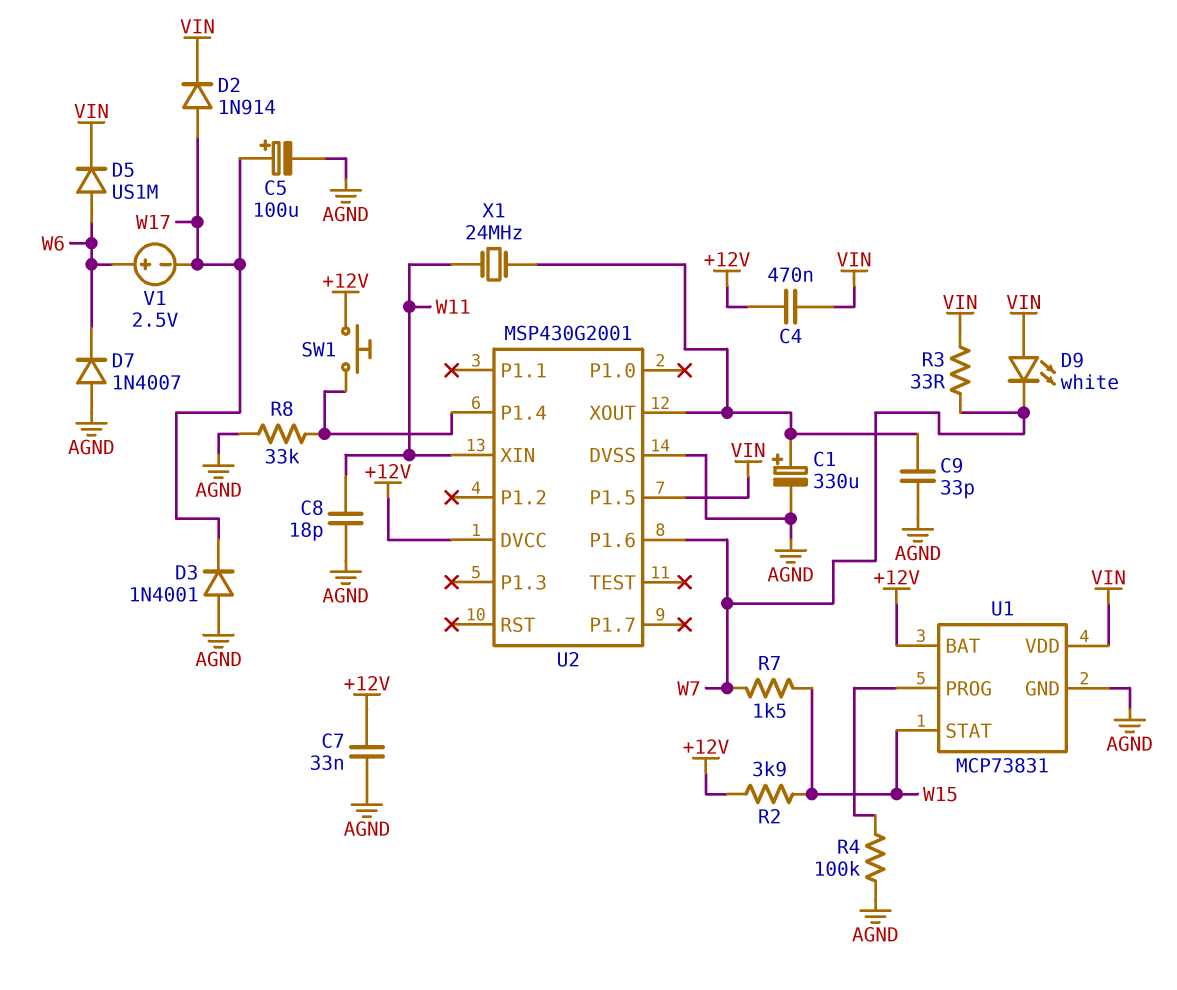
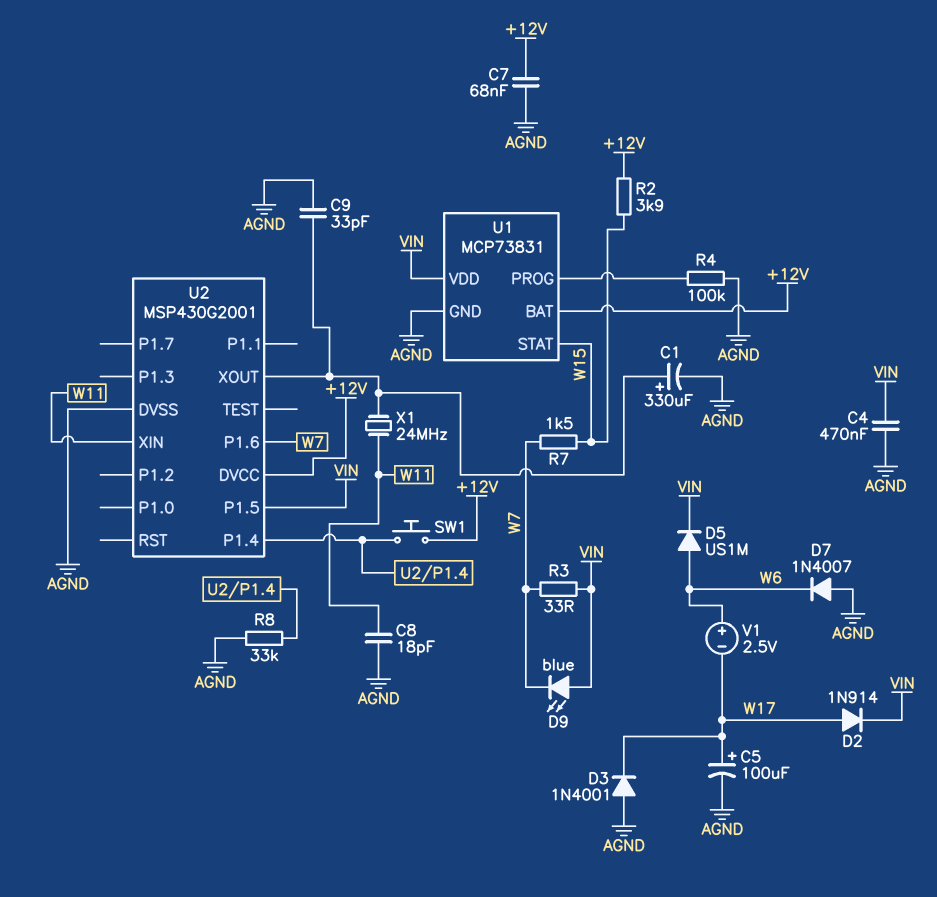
C4: 470nF (+12V, VIN) -> 470nF (AGND, VIN)
C7: 33nF (+12V, AGND) -> 68nF (+12V, AGND)
D9: LED white (A VIN, K W7) -> LED blue (A VIN, K W7)

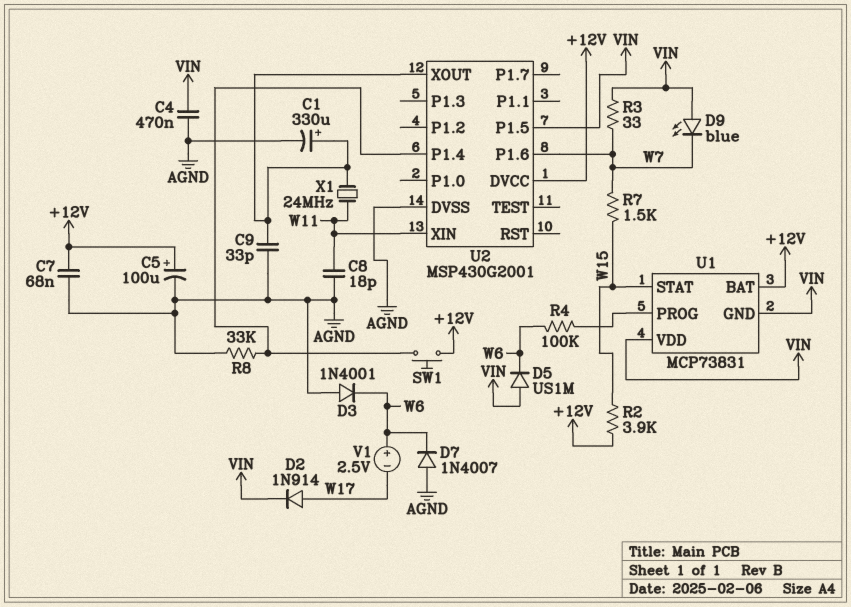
C5: 100uF (plus W17, minus AGND) -> 100uF (plus +12V, minus AGND)
D3: diode 1N4001 (A AGND, K W17) -> diode 1N4001 (A AGND, K W6)
D5: diode US1M (A W6, K VIN) -> diode US1M (A VIN, K W6)
R4: 100k (AGND, U1/PROG) -> 100k (U1/PROG, W6)
U1 pin GND: AGND -> VIN

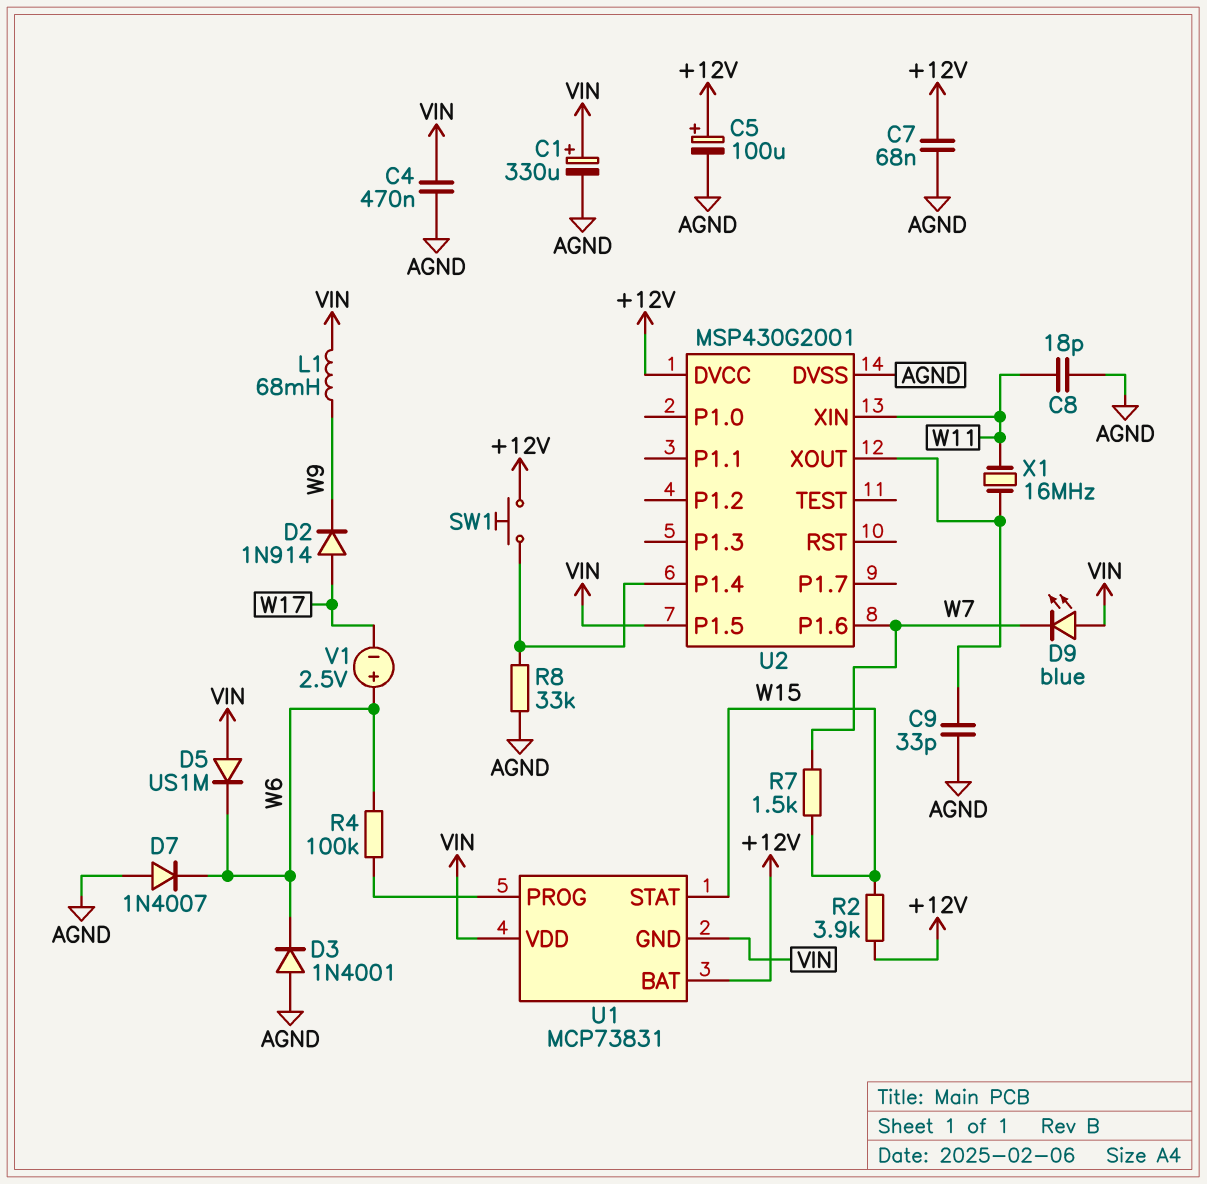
C1: 330uF (plus U2/XOUT, minus AGND) -> 330uF (plus VIN, minus AGND)
D2: diode 1N914 (A W17, K VIN) -> diode 1N914 (A W17, K W9)
L1: none -> 68mH (VIN, W9)
R3: 33 (VIN, W7) -> none
X1: 24MHz (U2/XOUT, W11) -> 16MHz (U2/XOUT, W11)

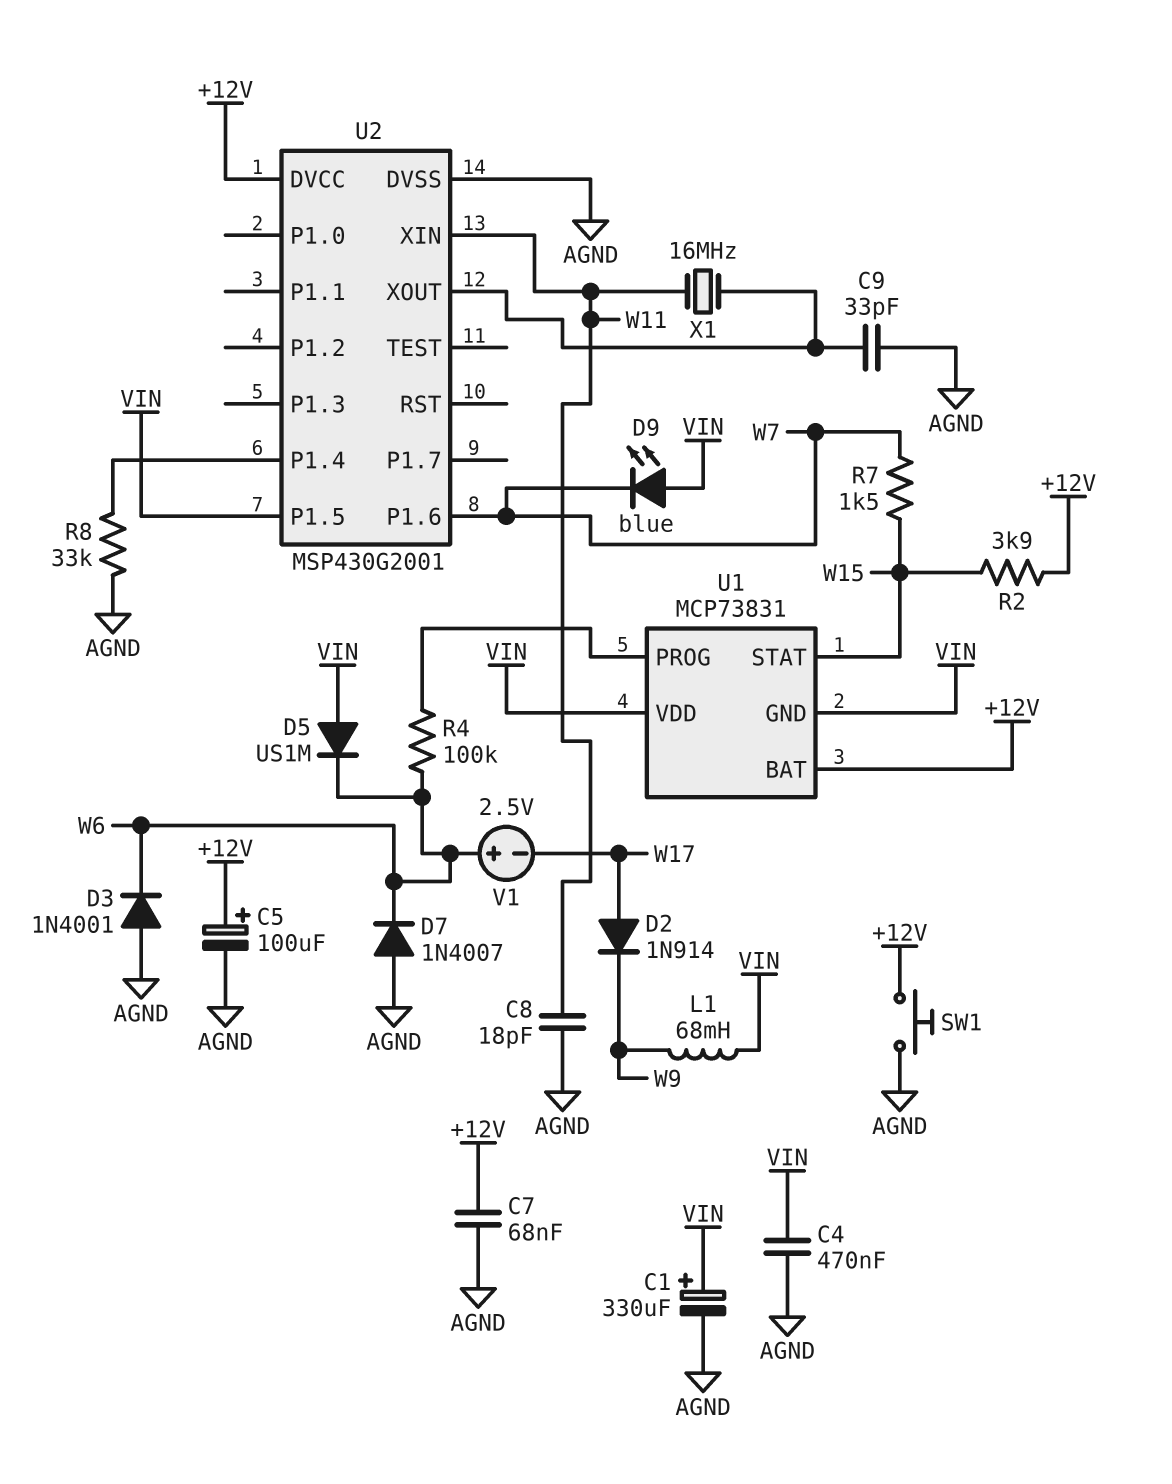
SW1: button (+12V, U2/P1.4) -> button (+12V, AGND)

